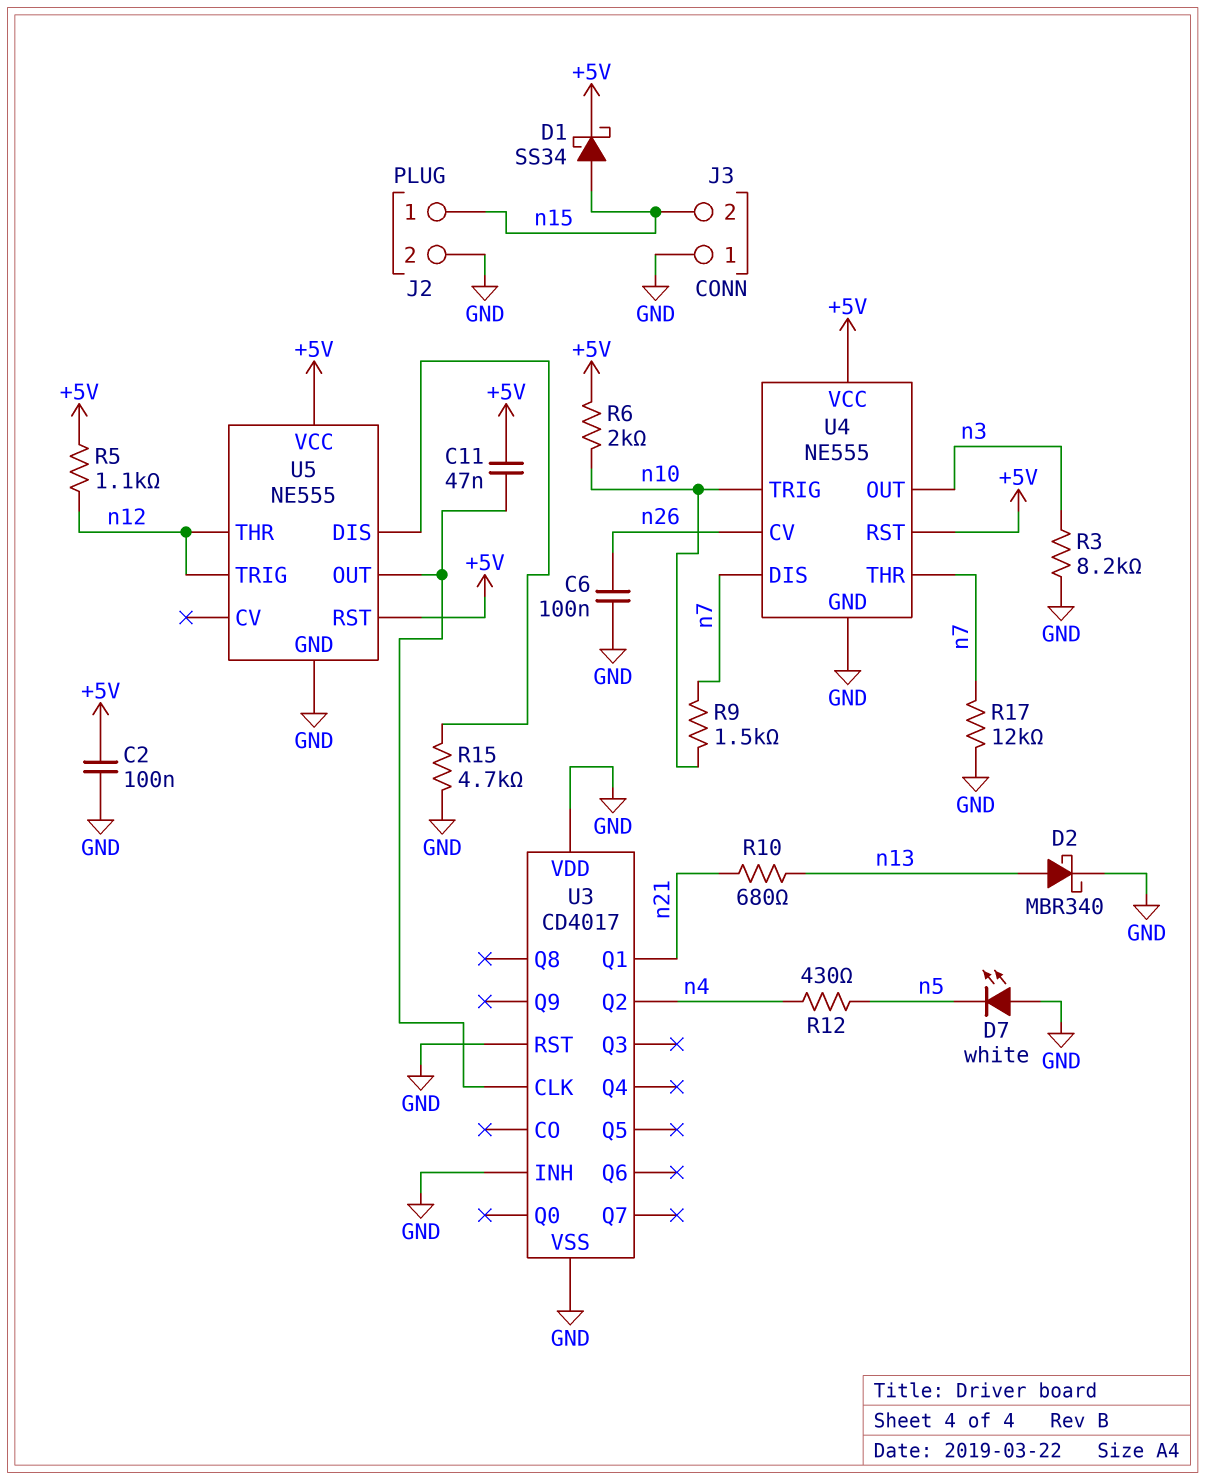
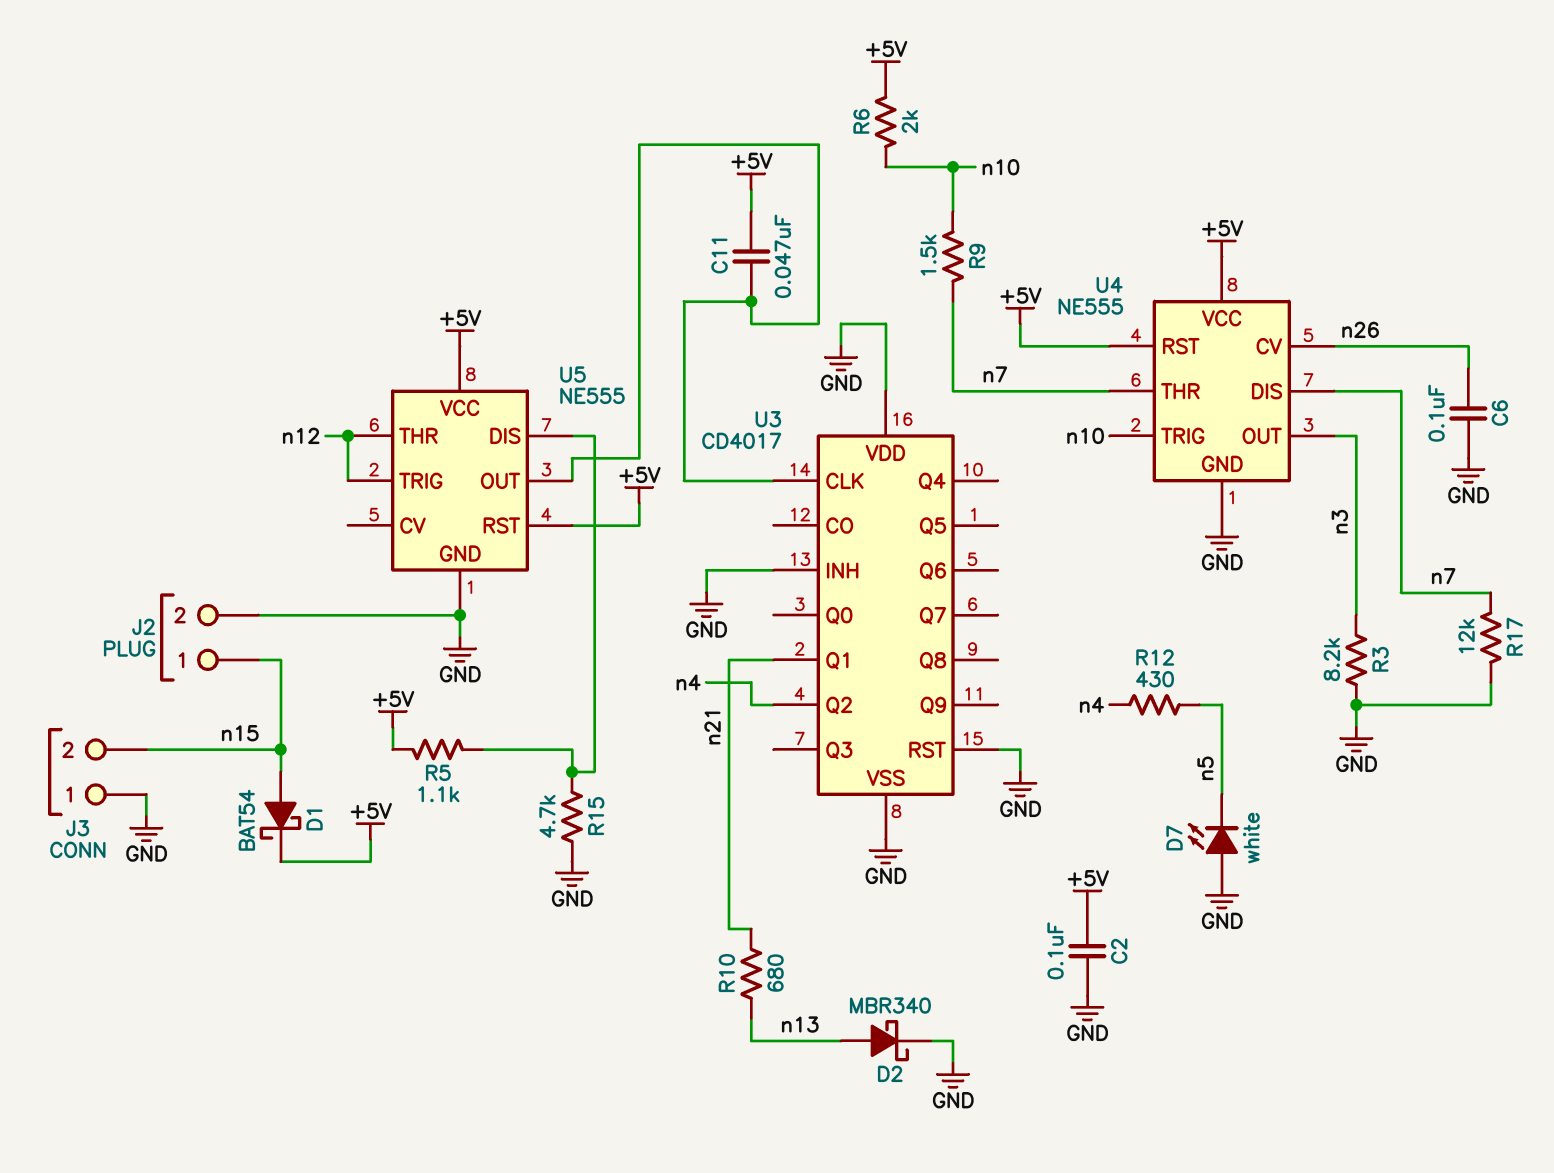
D1: schottky SS34 (A n15, K +5V) -> schottky BAT54 (A n15, K +5V)
R5: 1.1k (+5V, n12) -> 1.1k (+5V, U5/DIS)

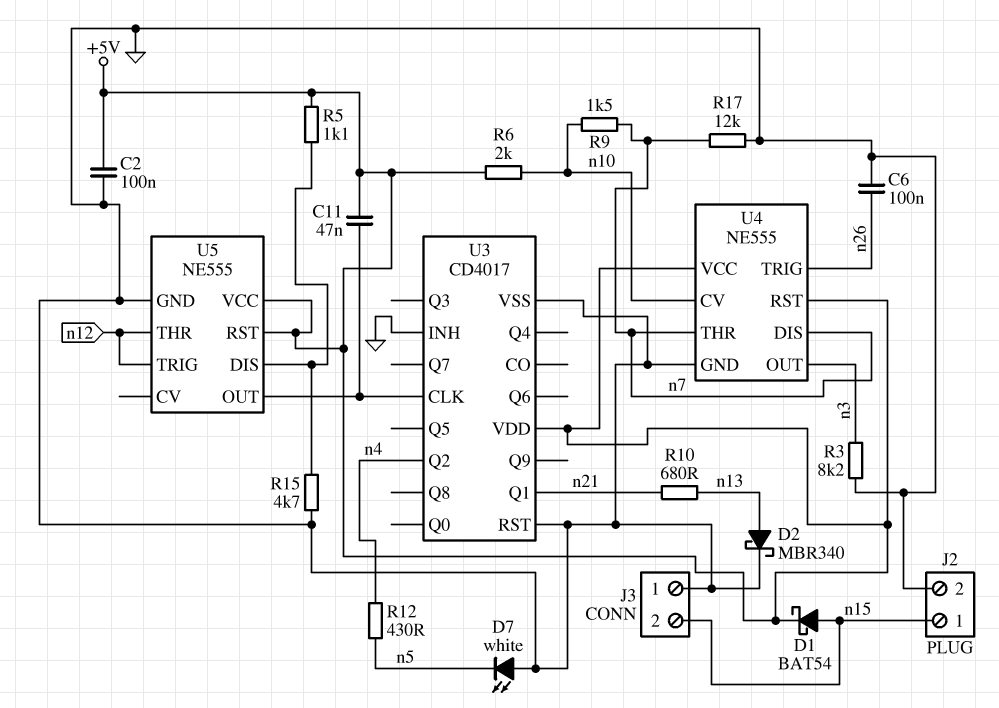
U3 pin VDD: GND -> +5V
U4 pin CV: n26 -> n10
U4 pin TRIG: n10 -> n26

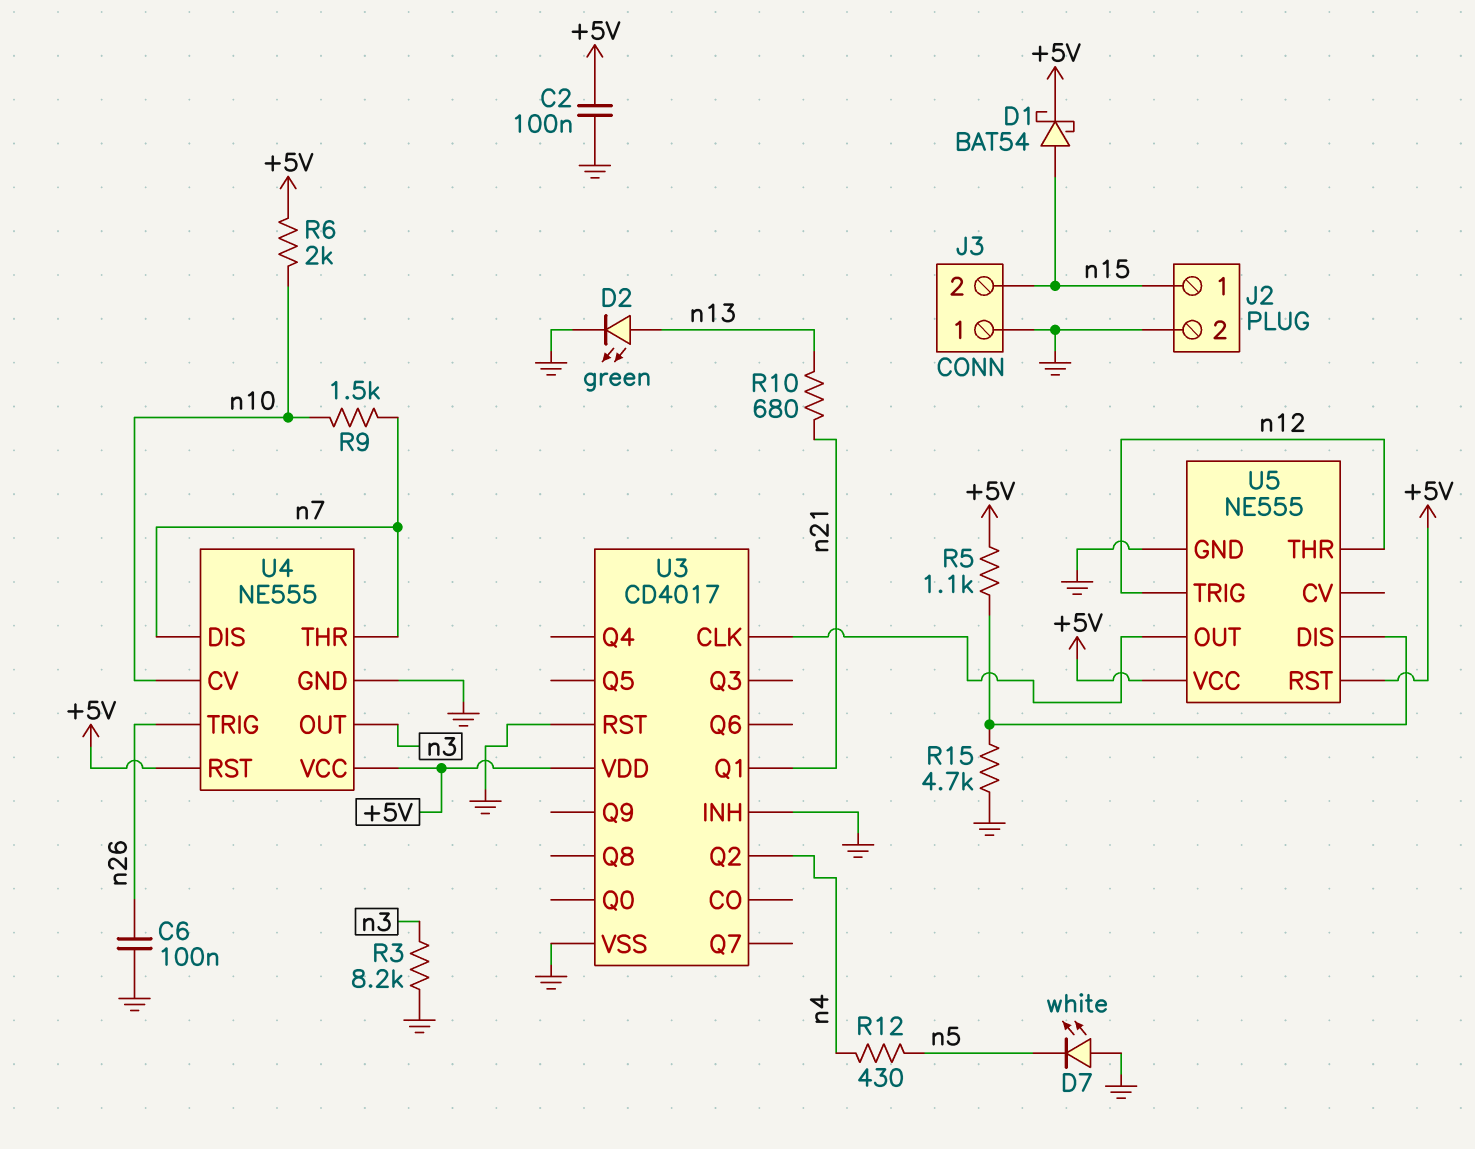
C11: 47nF (+5V, U3/CLK) -> none
D2: schottky MBR340 (A n13, K GND) -> LED green (A n13, K GND)
R17: 12k (GND, n7) -> none

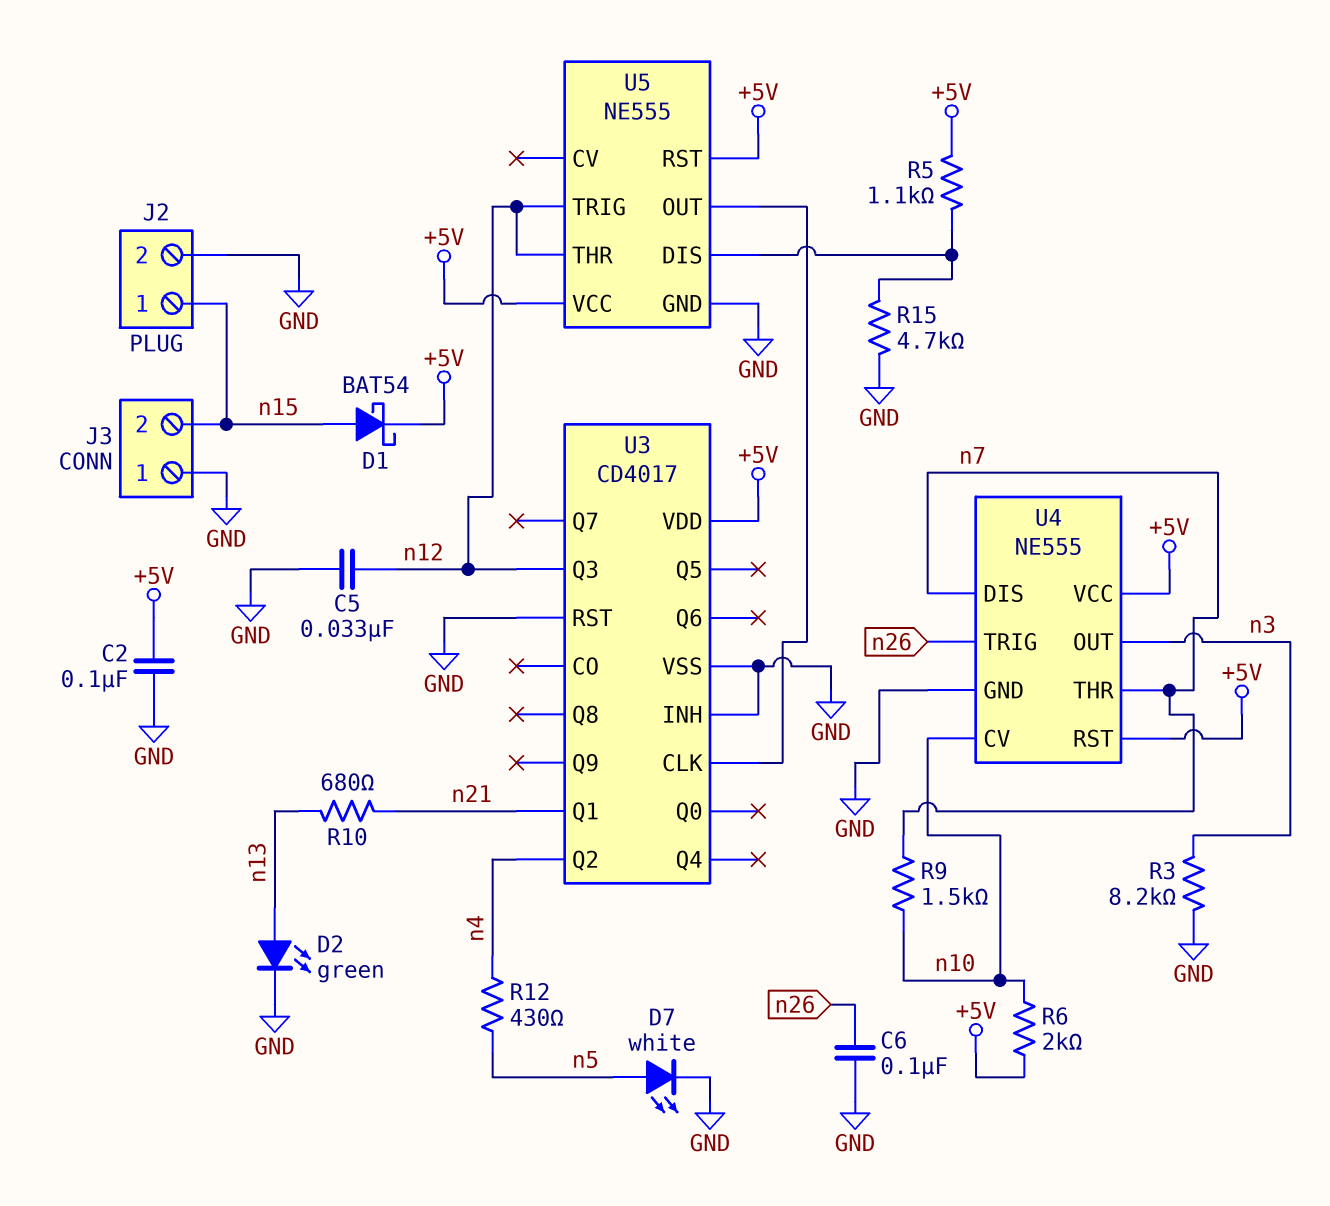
C5: none -> 33nF (GND, n12)
D7: LED white (A GND, K n5) -> LED white (A n5, K GND)
U3 pin Q3: none -> n12

